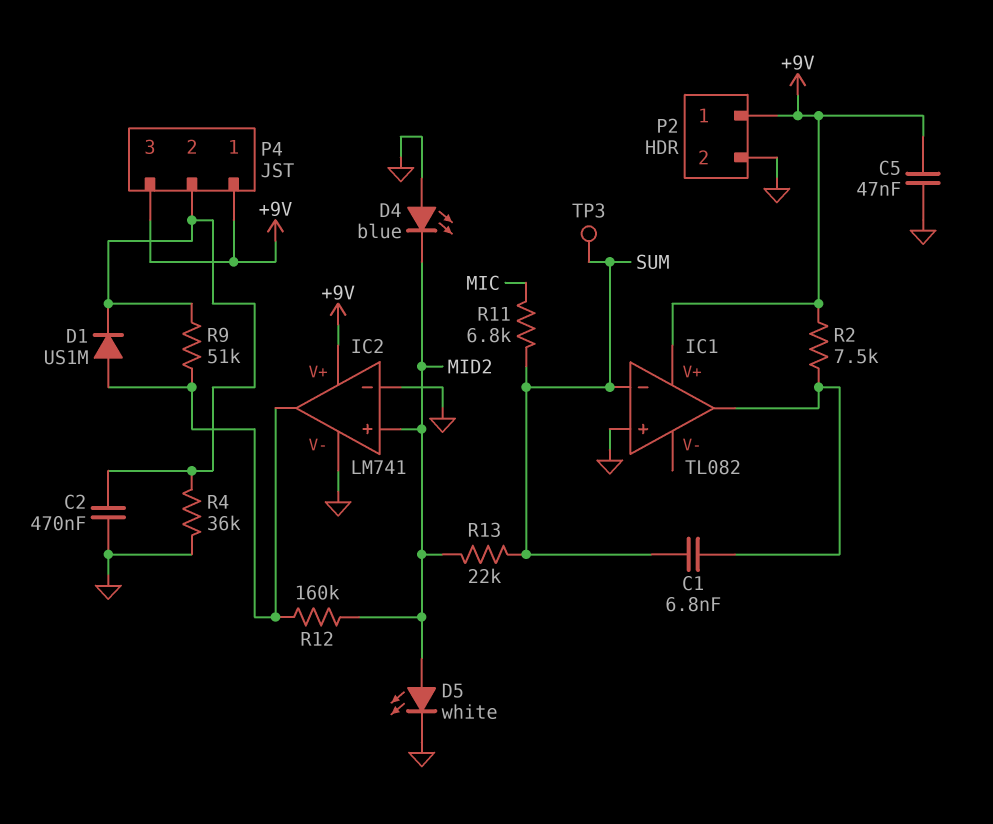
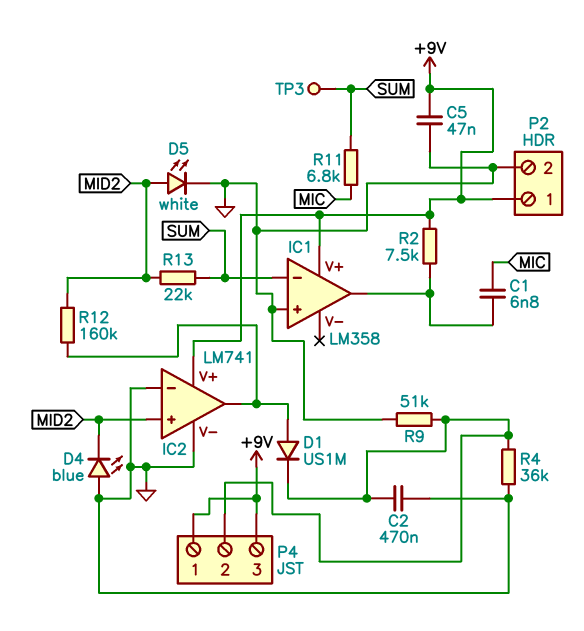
C1: 6.8nF (IC1/out, SUM) -> 6.8nF (IC1/out, MIC)
IC1: TL082 -> LM358
R9: 51k (IC2/out, P4/2) -> 51k (GND, P4/2)

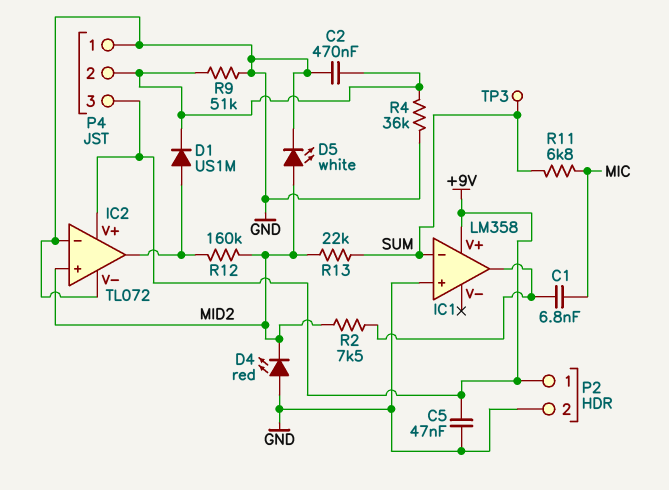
D4: LED blue (A GND, K MID2) -> LED red (A GND, K MID2)
IC2: LM741 -> TL072
P4 pin 1: +9V -> GND
R2: 7.5k (+9V, IC1/out) -> 7.5k (IC1/out, MID2)

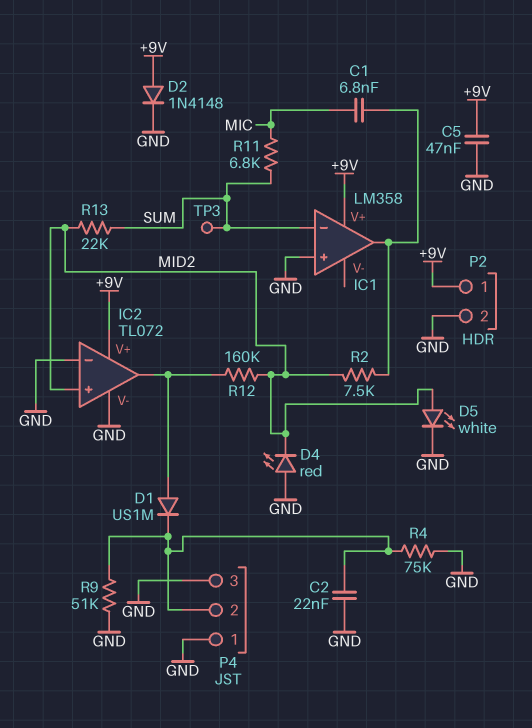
C2: 470nF (GND, P4/2) -> 22nF (GND, P4/2)
D2: none -> diode 1N4148 (A +9V, K GND)
P4 pin 3: +9V -> GND
R4: 36k (GND, P4/2) -> 75k (GND, P4/2)

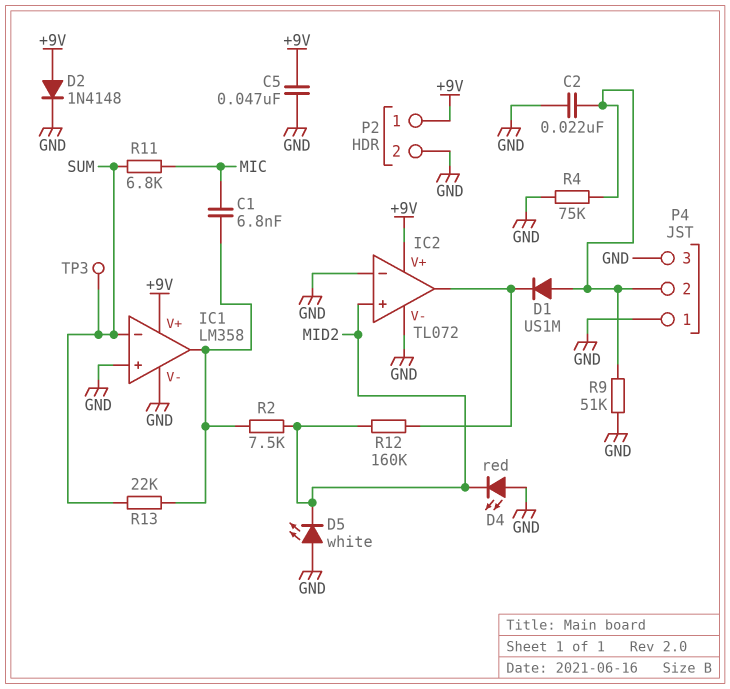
D1: diode US1M (A IC2/out, K P4/2) -> diode US1M (A P4/2, K IC2/out)
D5: LED white (A MID2, K GND) -> LED white (A GND, K MID2)
IC1 pin V-: none -> GND
R13: 22k (MID2, SUM) -> 22k (IC1/out, SUM)

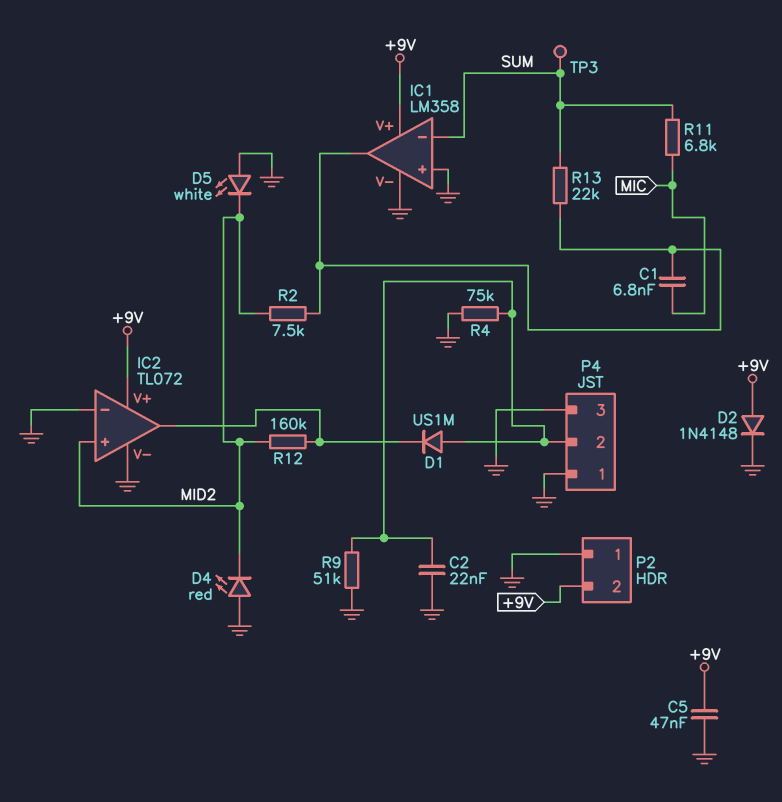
P2 pin 1: +9V -> GND
P2 pin 2: GND -> +9V

